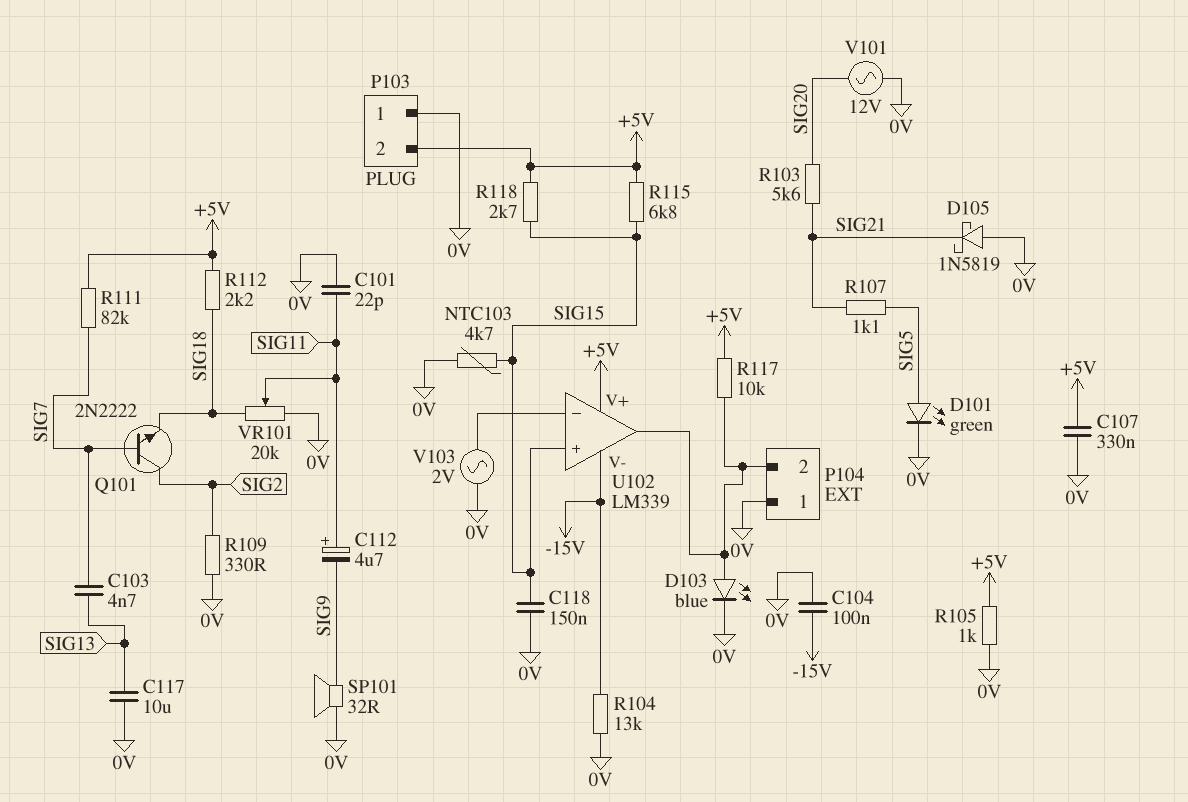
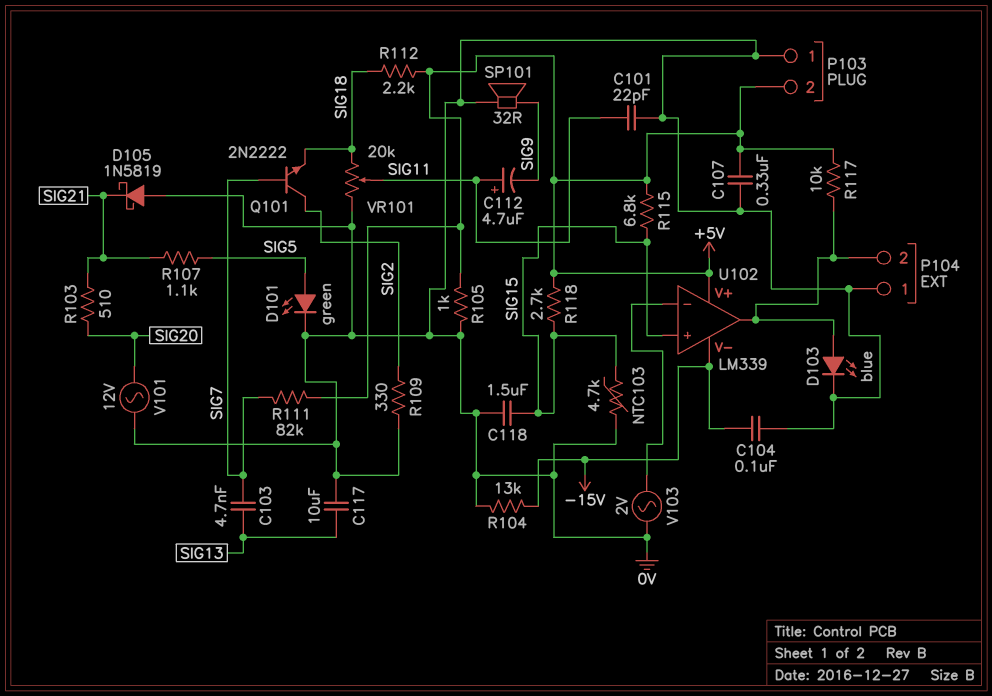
C118: 150nF (0V, SIG15) -> 1.5uF (0V, SIG15)
R103: 5.6k (SIG20, SIG21) -> 510 (SIG20, SIG21)

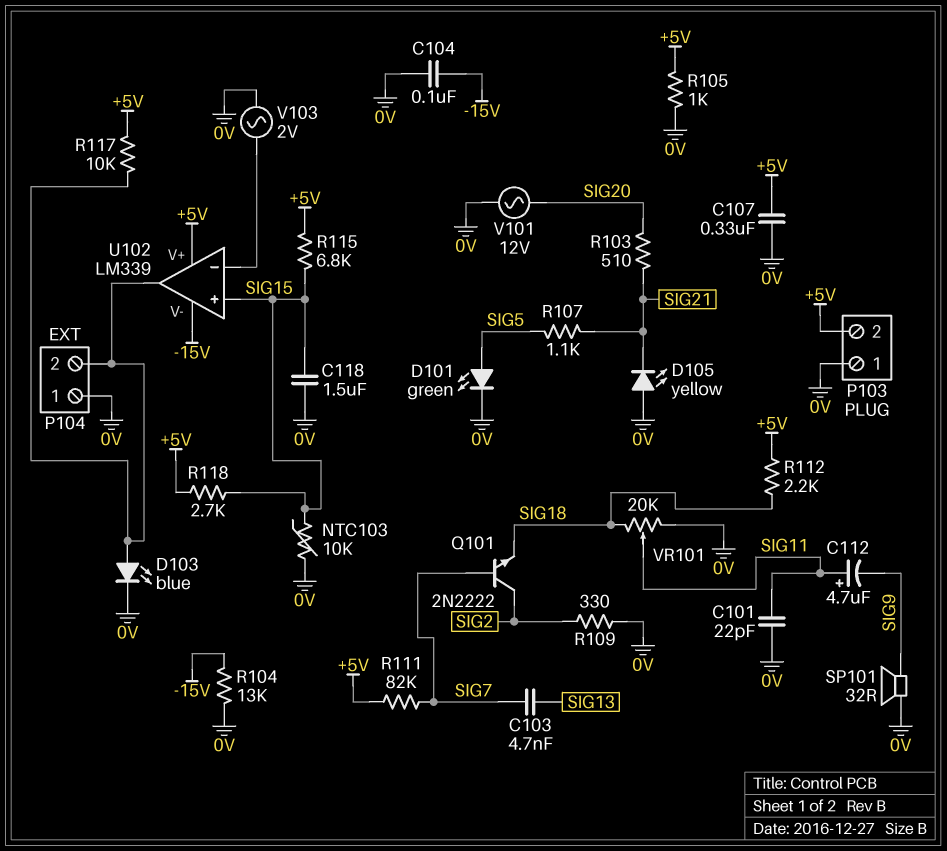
C117: 10uF (0V, SIG13) -> none
D105: schottky 1N5819 (A 0V, K SIG21) -> LED yellow (A 0V, K SIG21)
NTC103: 4.7k (0V, SIG15) -> 10k (0V, SIG15)

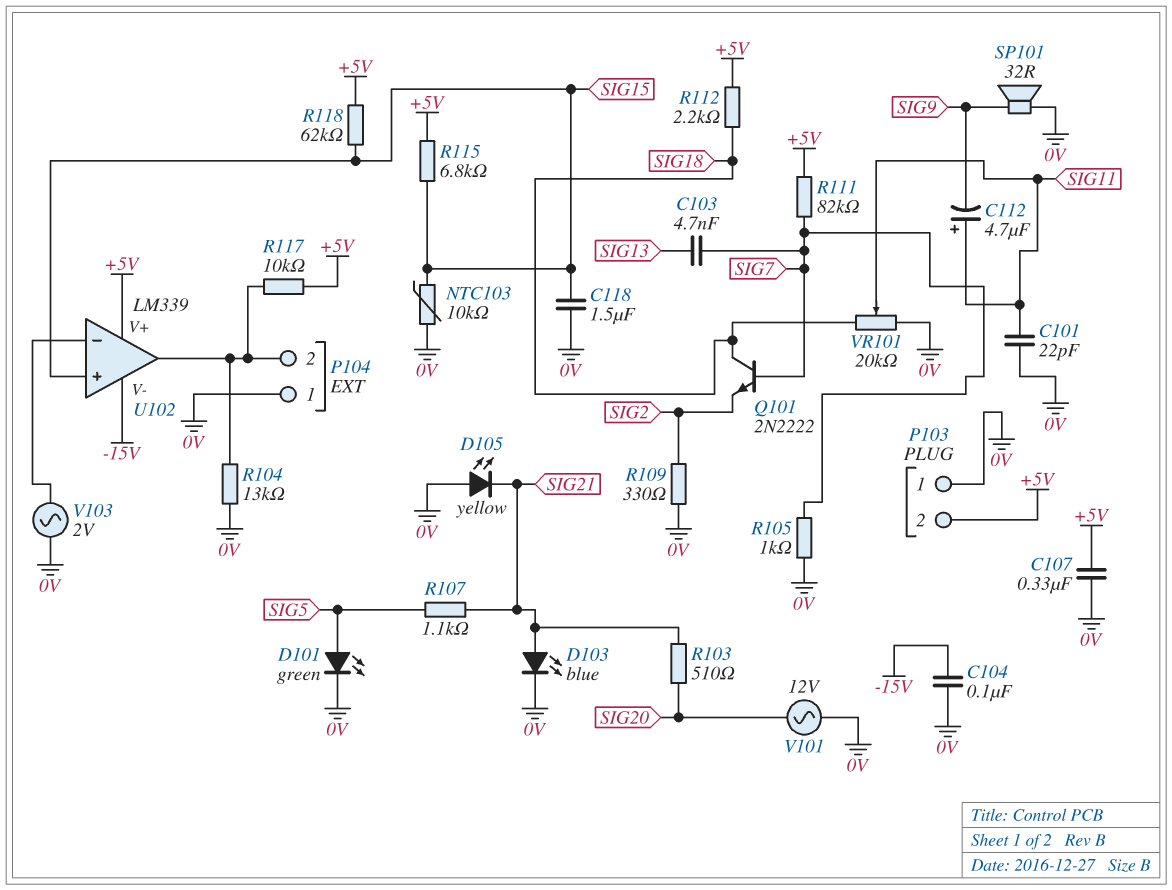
D103: LED blue (A P104/2, K 0V) -> LED blue (A SIG21, K 0V)
Q101: NPN 2N2222 (B SIG7, C SIG2, E SIG18) -> NPN 2N2222 (B SIG7, C SIG18, E SIG2)
R104: 13k (-15V, 0V) -> 13k (0V, P104/2)
R105: 1k (+5V, 0V) -> 1k (0V, SIG7)
R118: 2.7k (+5V, SIG15) -> 62k (+5V, SIG15)

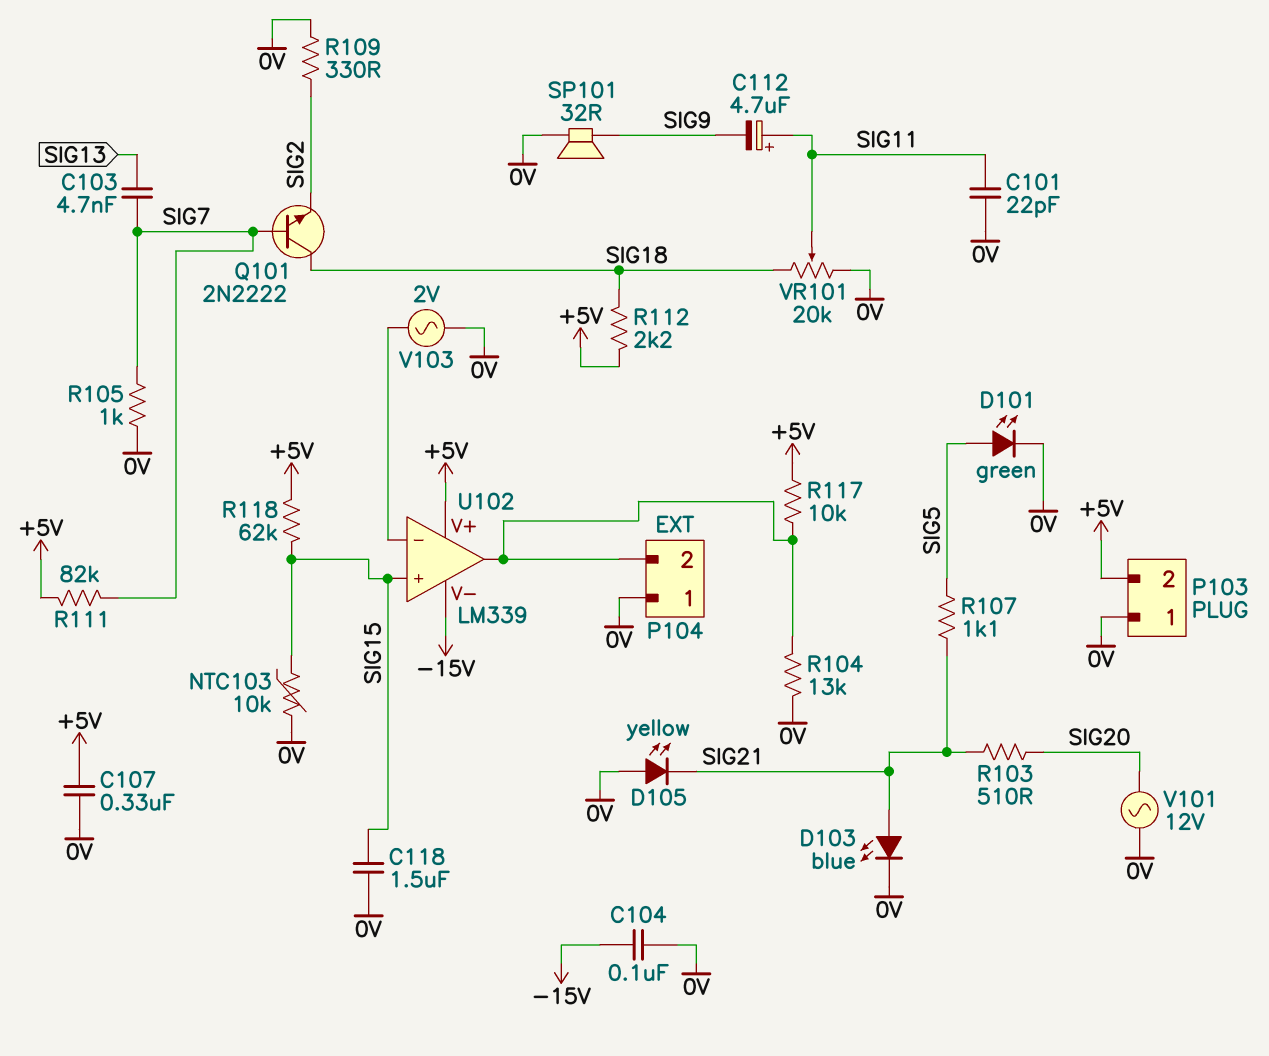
R115: 6.8k (+5V, SIG15) -> none

